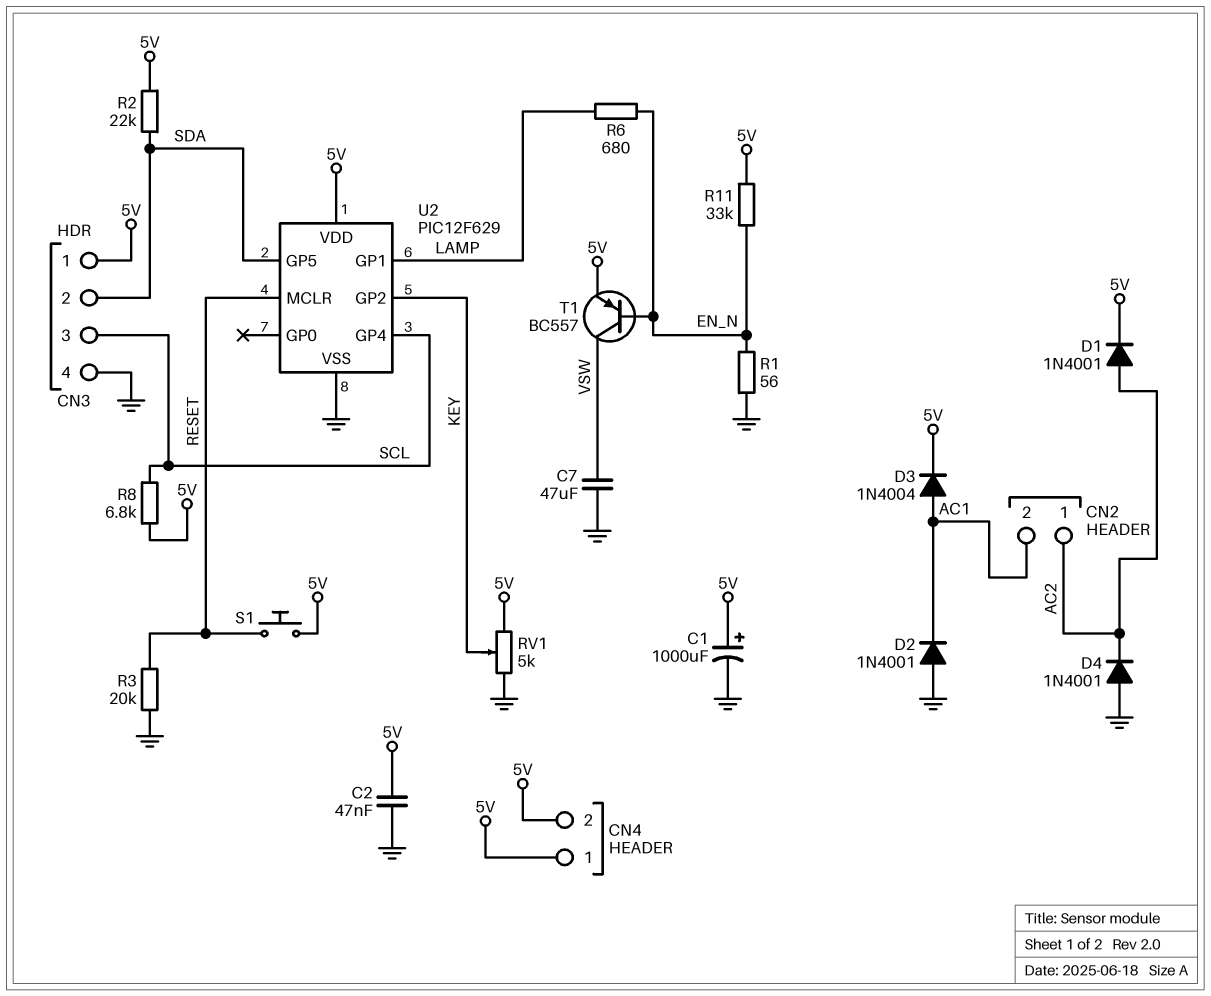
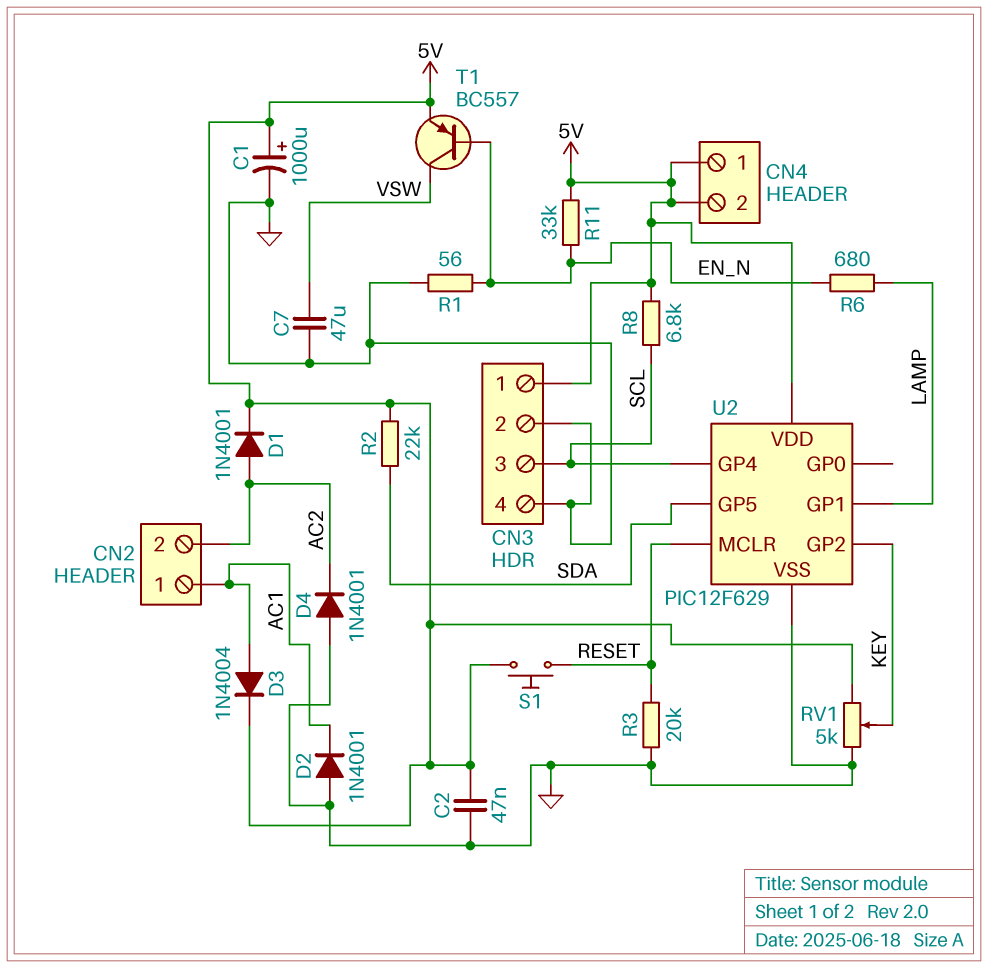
CN2 pin 1: AC2 -> AC1
CN2 pin 2: AC1 -> AC2
CN3 pin 2: SDA -> GND

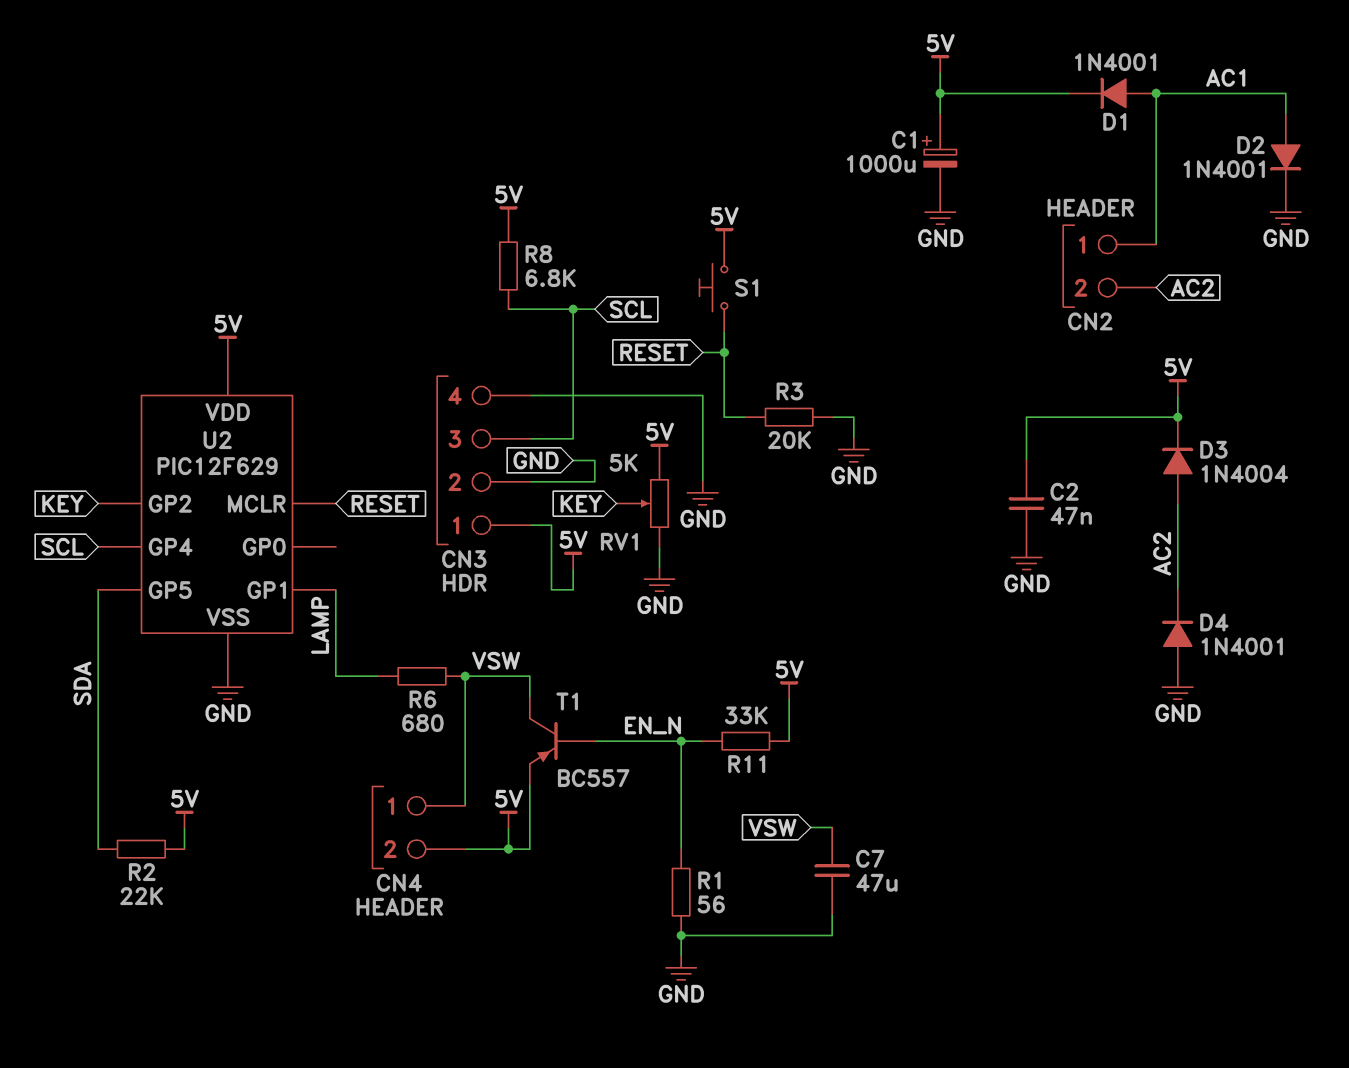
CN4 pin 1: 5V -> VSW
D1: diode 1N4001 (A AC2, K 5V) -> diode 1N4001 (A AC1, K 5V)
D2: diode 1N4001 (A GND, K AC1) -> diode 1N4001 (A AC1, K GND)
D3: diode 1N4004 (A AC1, K 5V) -> diode 1N4004 (A AC2, K 5V)
R6: 680 (EN_N, LAMP) -> 680 (LAMP, VSW)

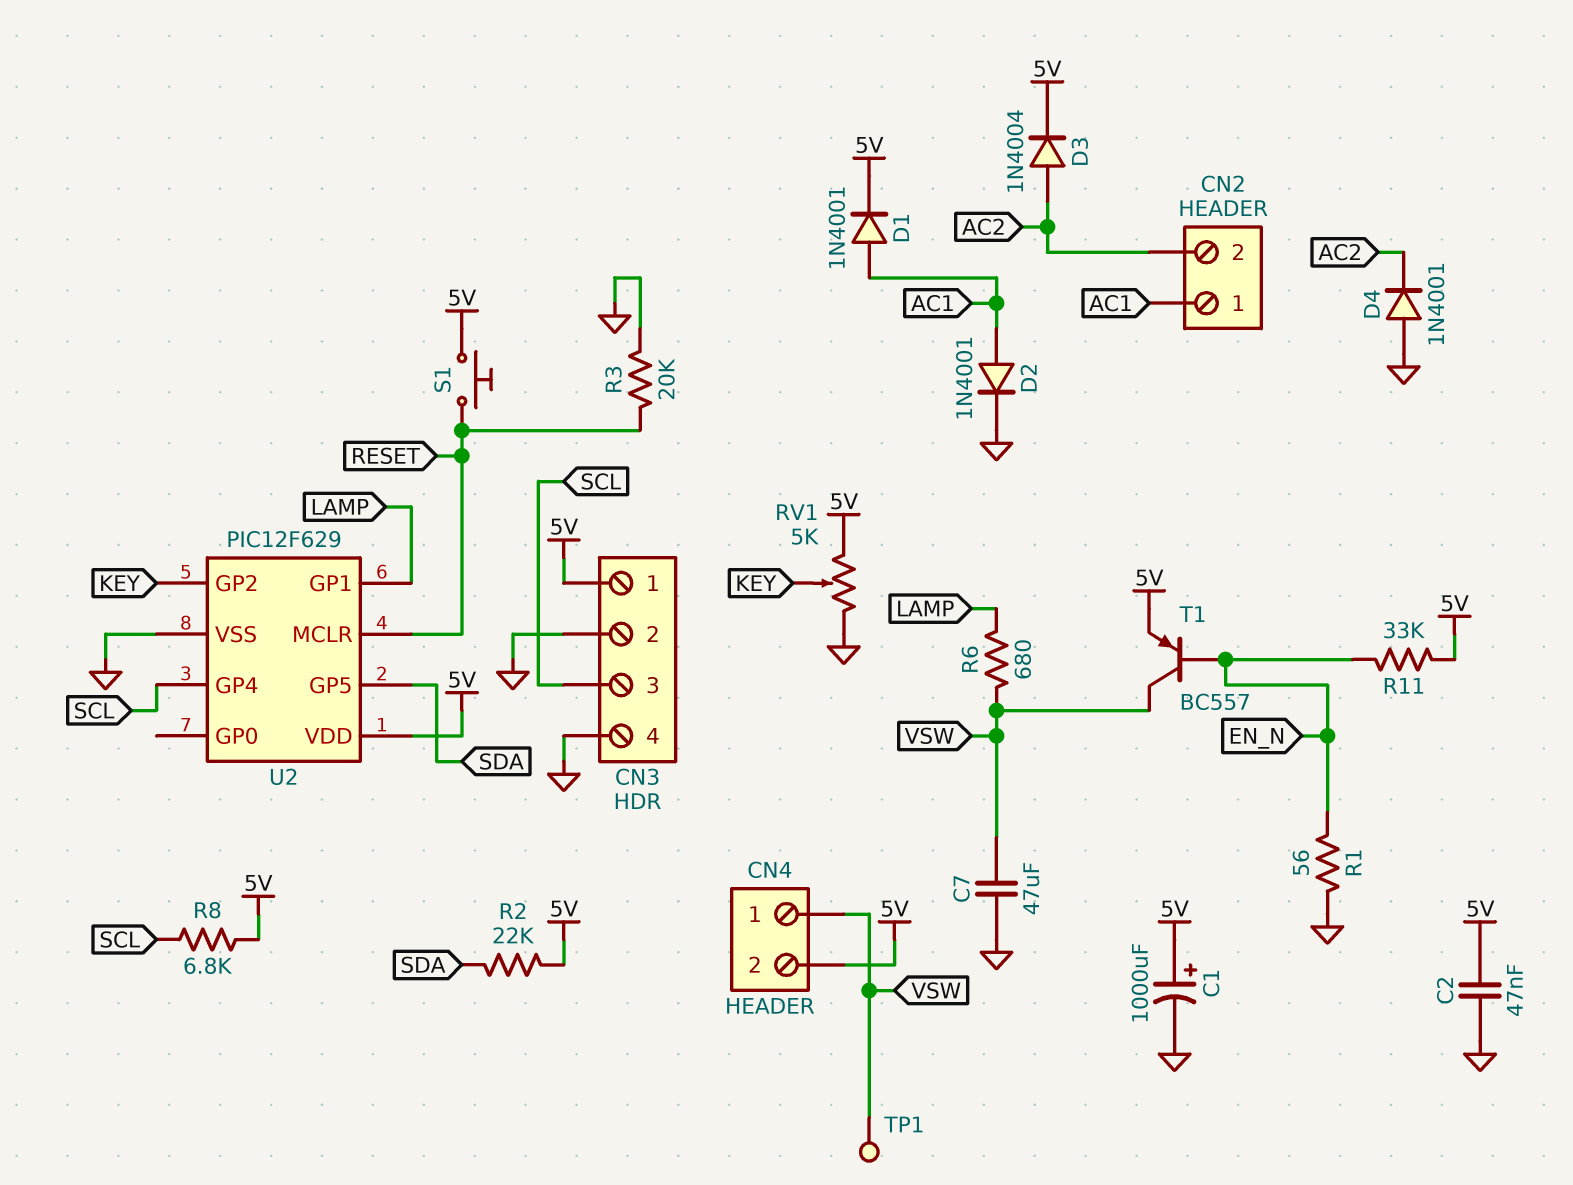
TP1: none -> test point (VSW)

